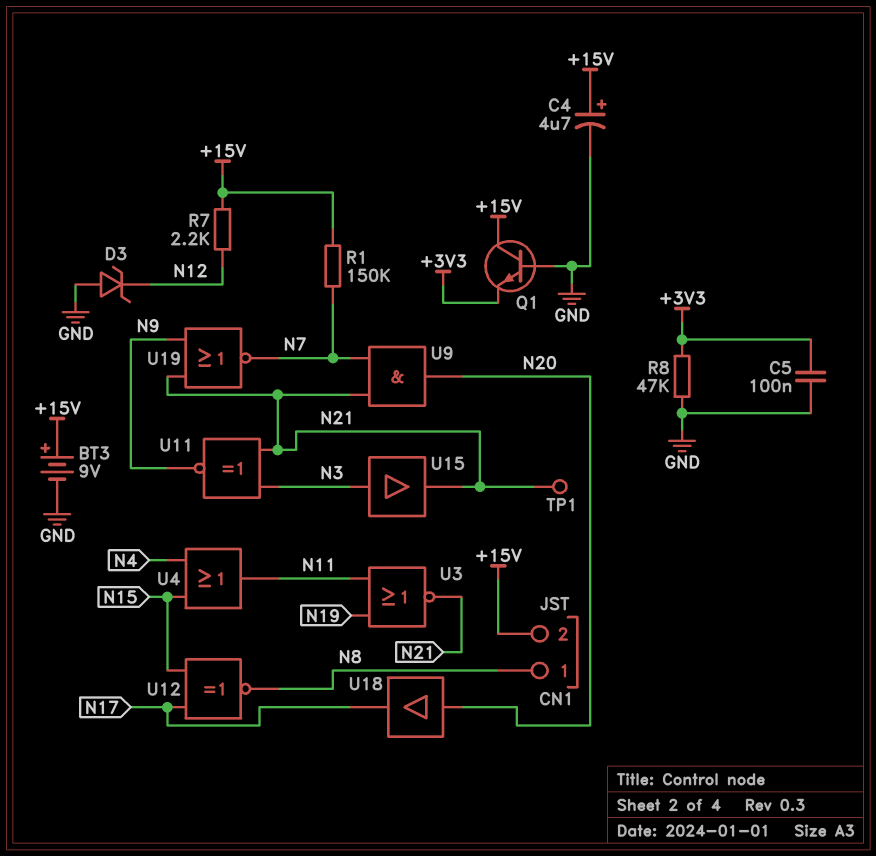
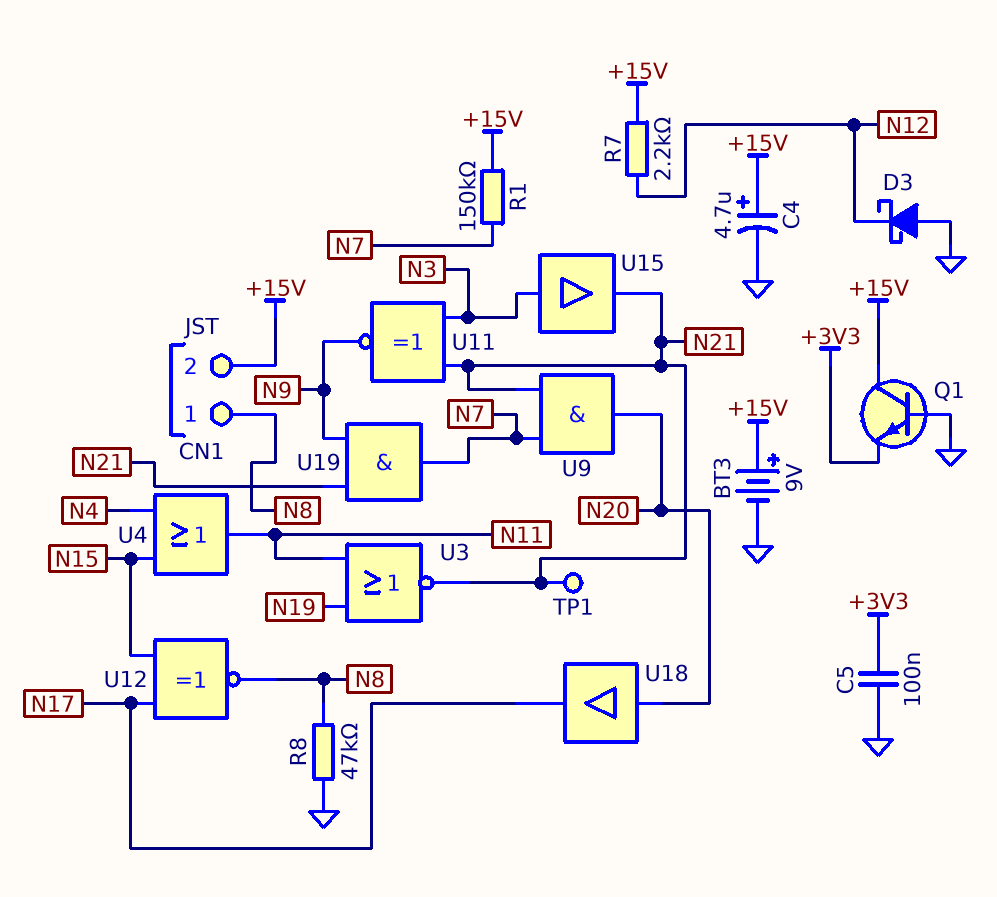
D3: zener (A GND, K N12) -> schottky (A GND, K N12)
R8: 47k (+3V3, GND) -> 47k (GND, N8)
U19: NOR (in N9, in N21, out N7) -> AND (in N9, in N21, out N7)

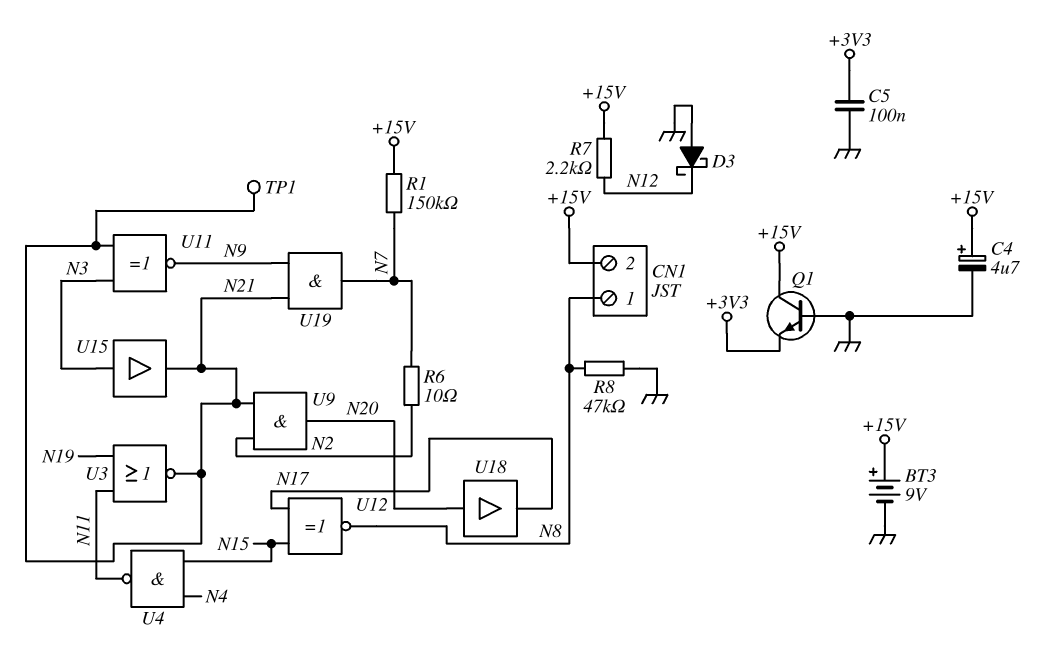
R6: none -> 10 (N2, N7)
U4: OR (in N4, in N15, out N11) -> NAND (in N4, in N15, out N11)
U9: AND (in N7, in N21, out N20) -> AND (in N2, in N21, out N20)

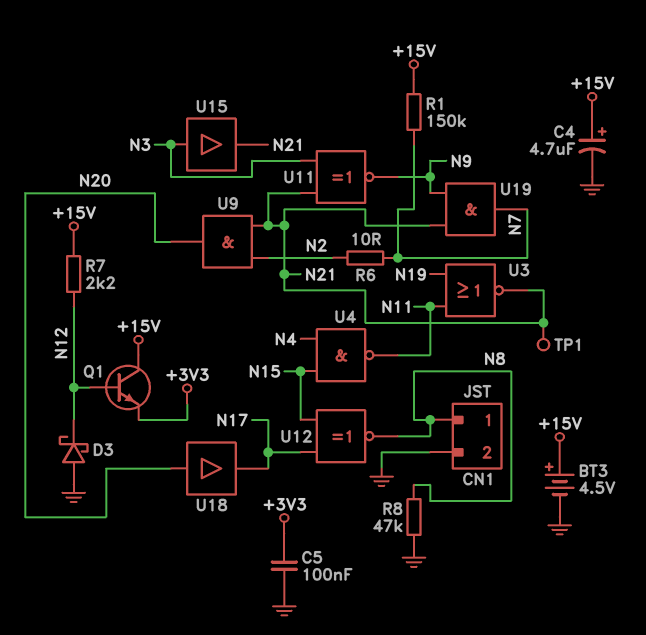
BT3: 9V (plus +15V, minus GND) -> 4.5V (plus +15V, minus GND)
CN1 pin 2: +15V -> GND
Q1: NPN (B GND, C +15V, E +3V3) -> NPN (B N12, C +15V, E +3V3)

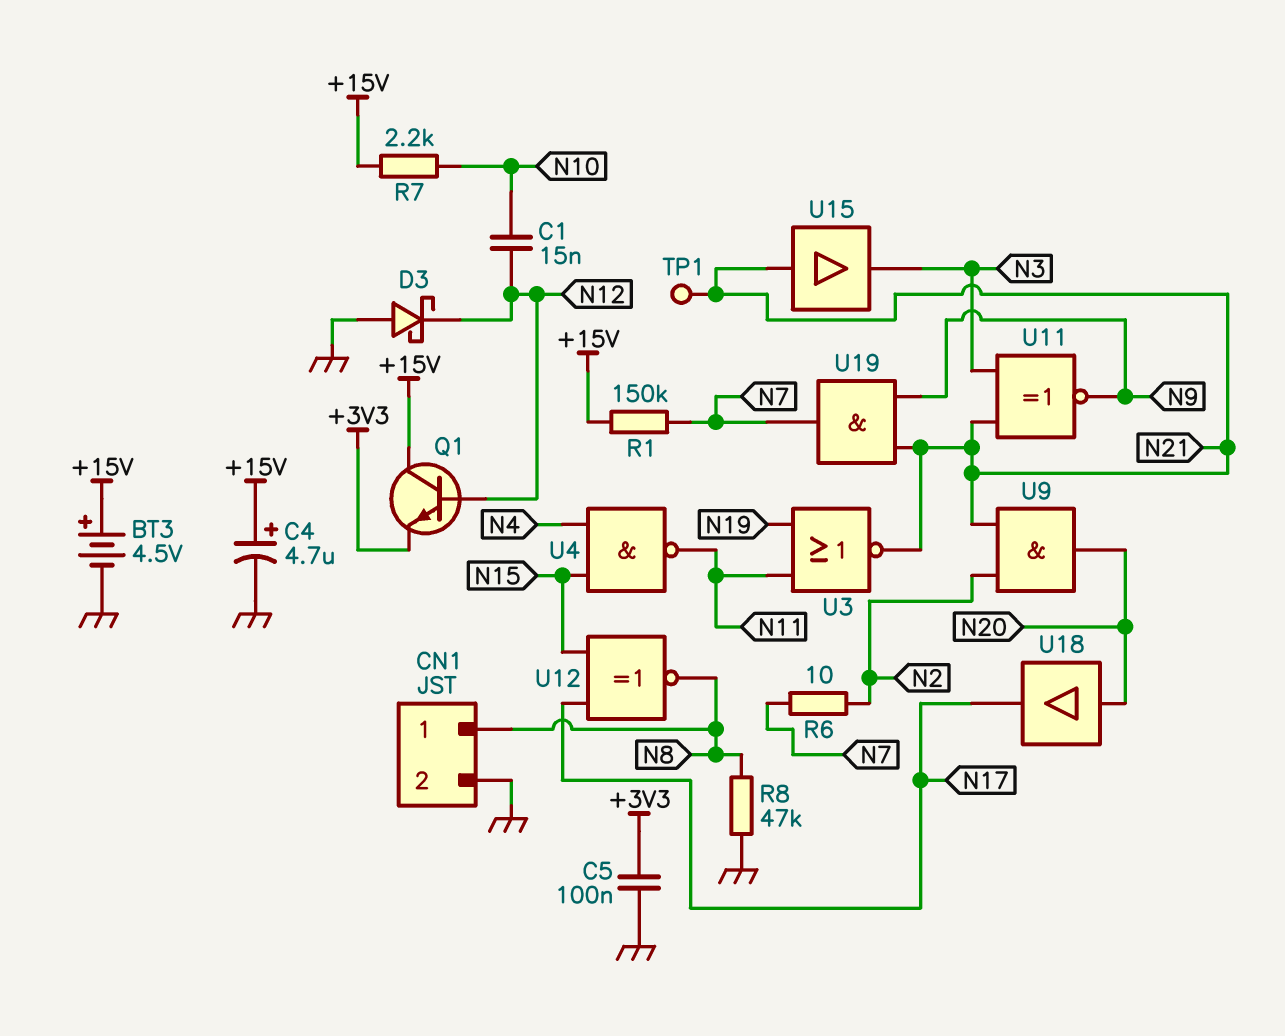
C1: none -> 15nF (N10, N12)
R7: 2.2k (+15V, N12) -> 2.2k (+15V, N10)
U15: buffer (in N3, out N21) -> buffer (in N21, out N3)

